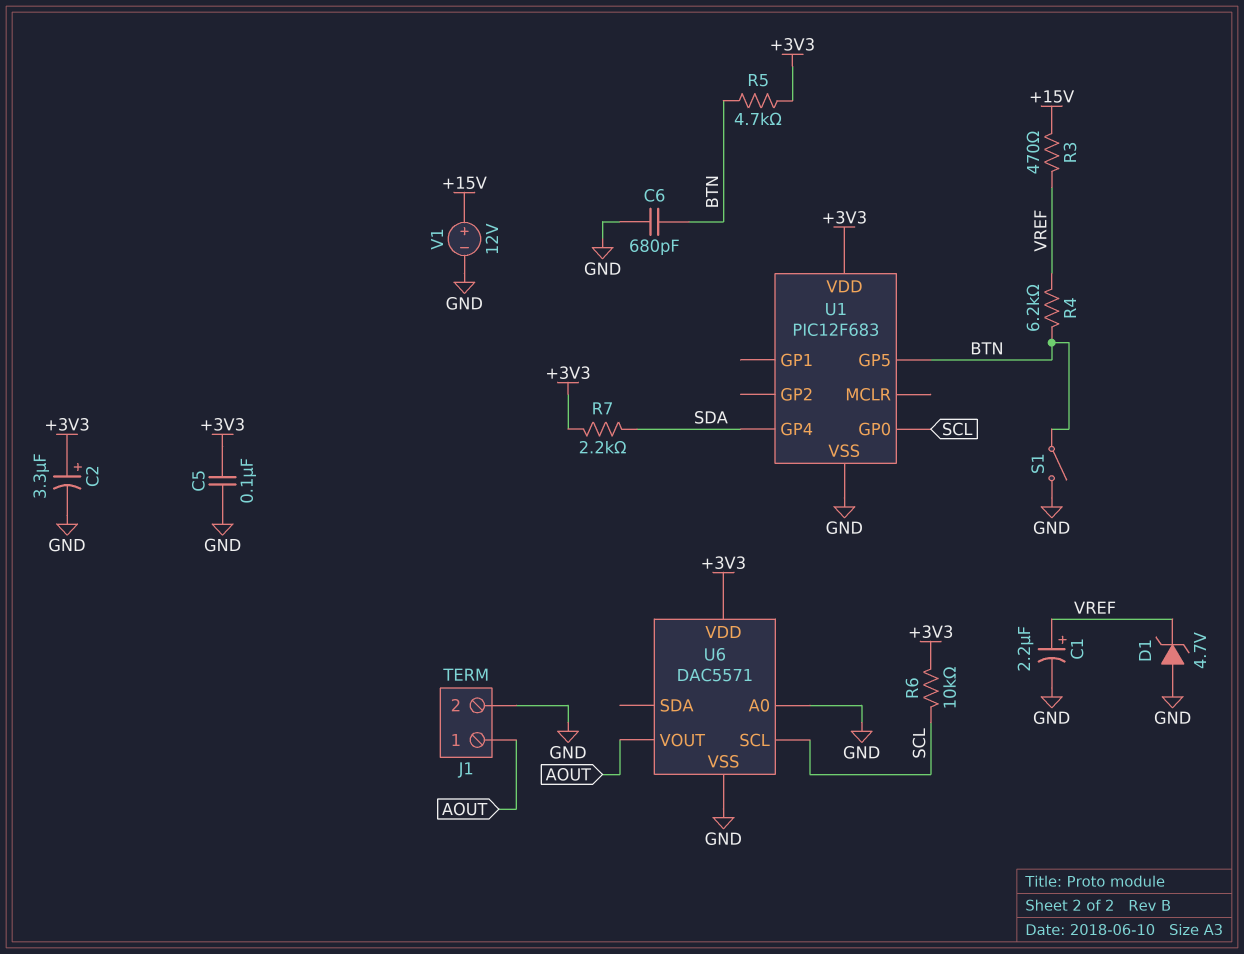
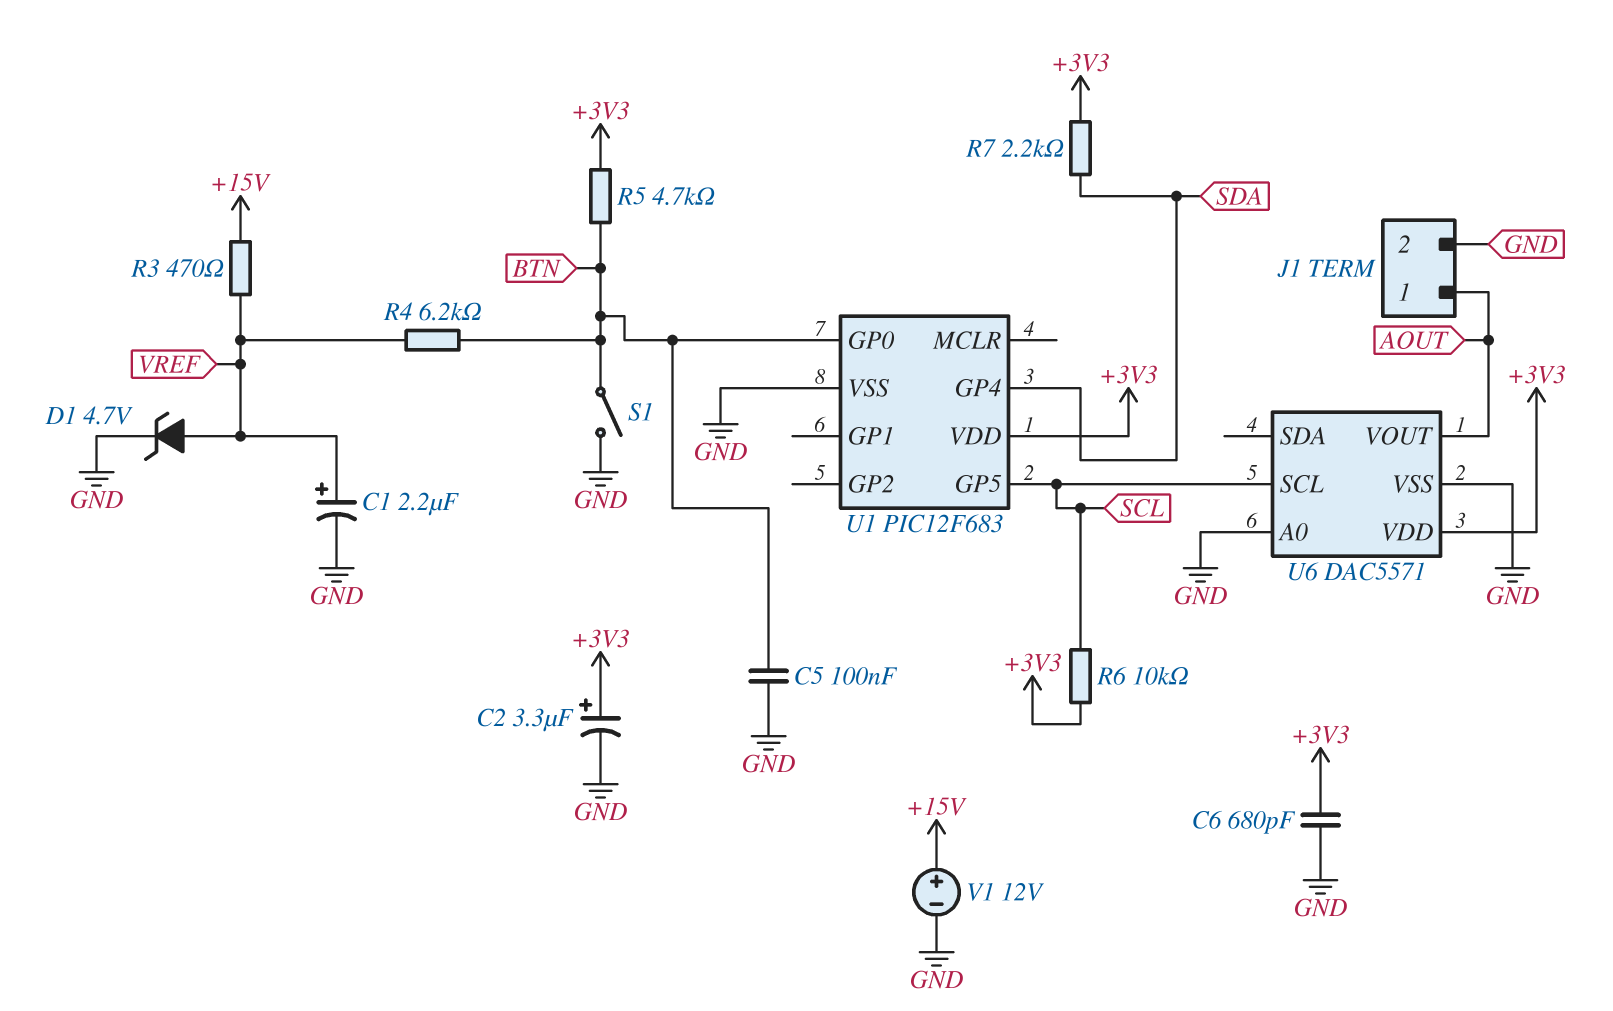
C5: 100nF (+3V3, GND) -> 100nF (BTN, GND)
C6: 680pF (BTN, GND) -> 680pF (+3V3, GND)
D1: zener 4.7V (A GND, K VREF) -> zener 4.7V (A VREF, K GND)
U1 pin GP0: SCL -> BTN
U1 pin GP5: BTN -> SCL

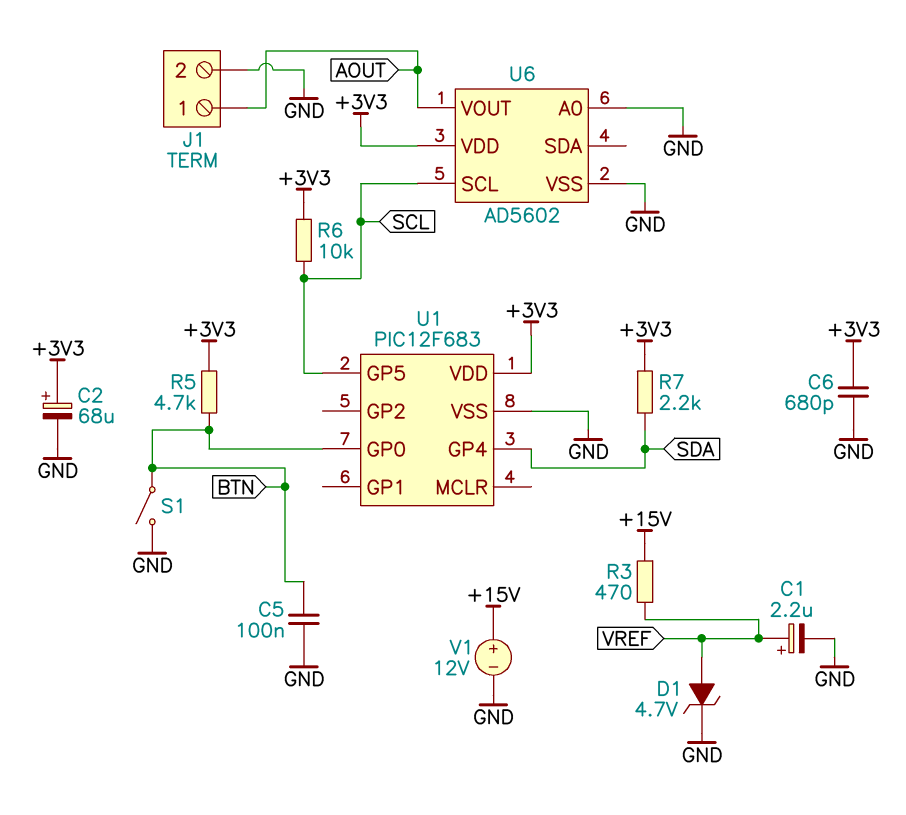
C2: 3.3uF (plus +3V3, minus GND) -> 68uF (plus +3V3, minus GND)
R4: 6.2k (BTN, VREF) -> none
U6: DAC5571 -> AD5602

